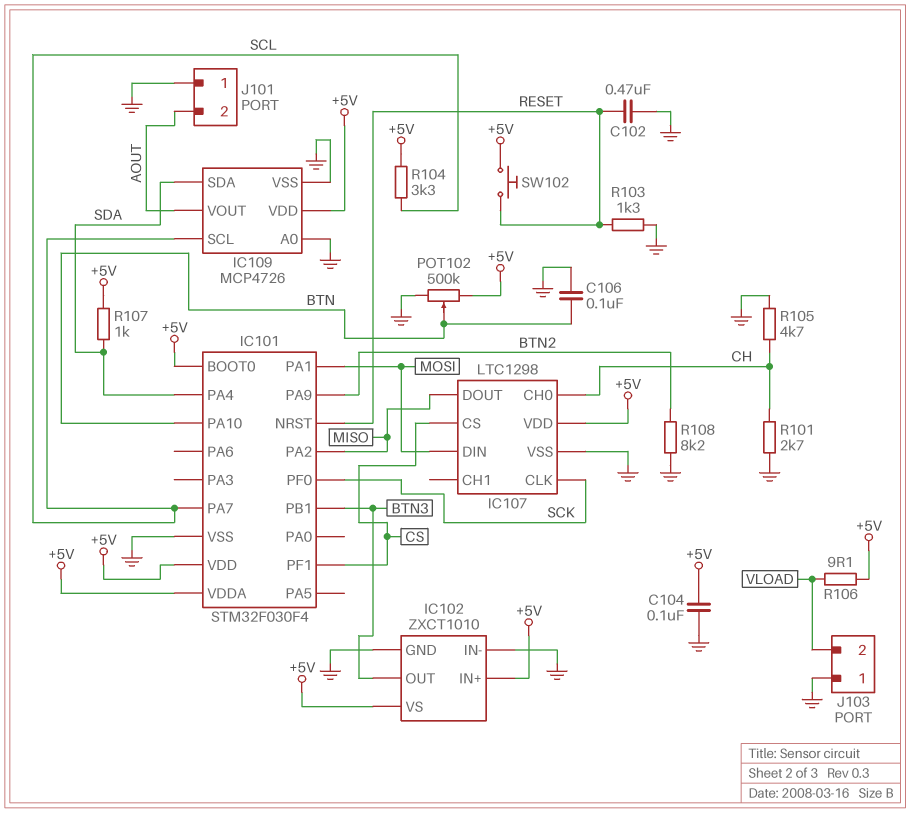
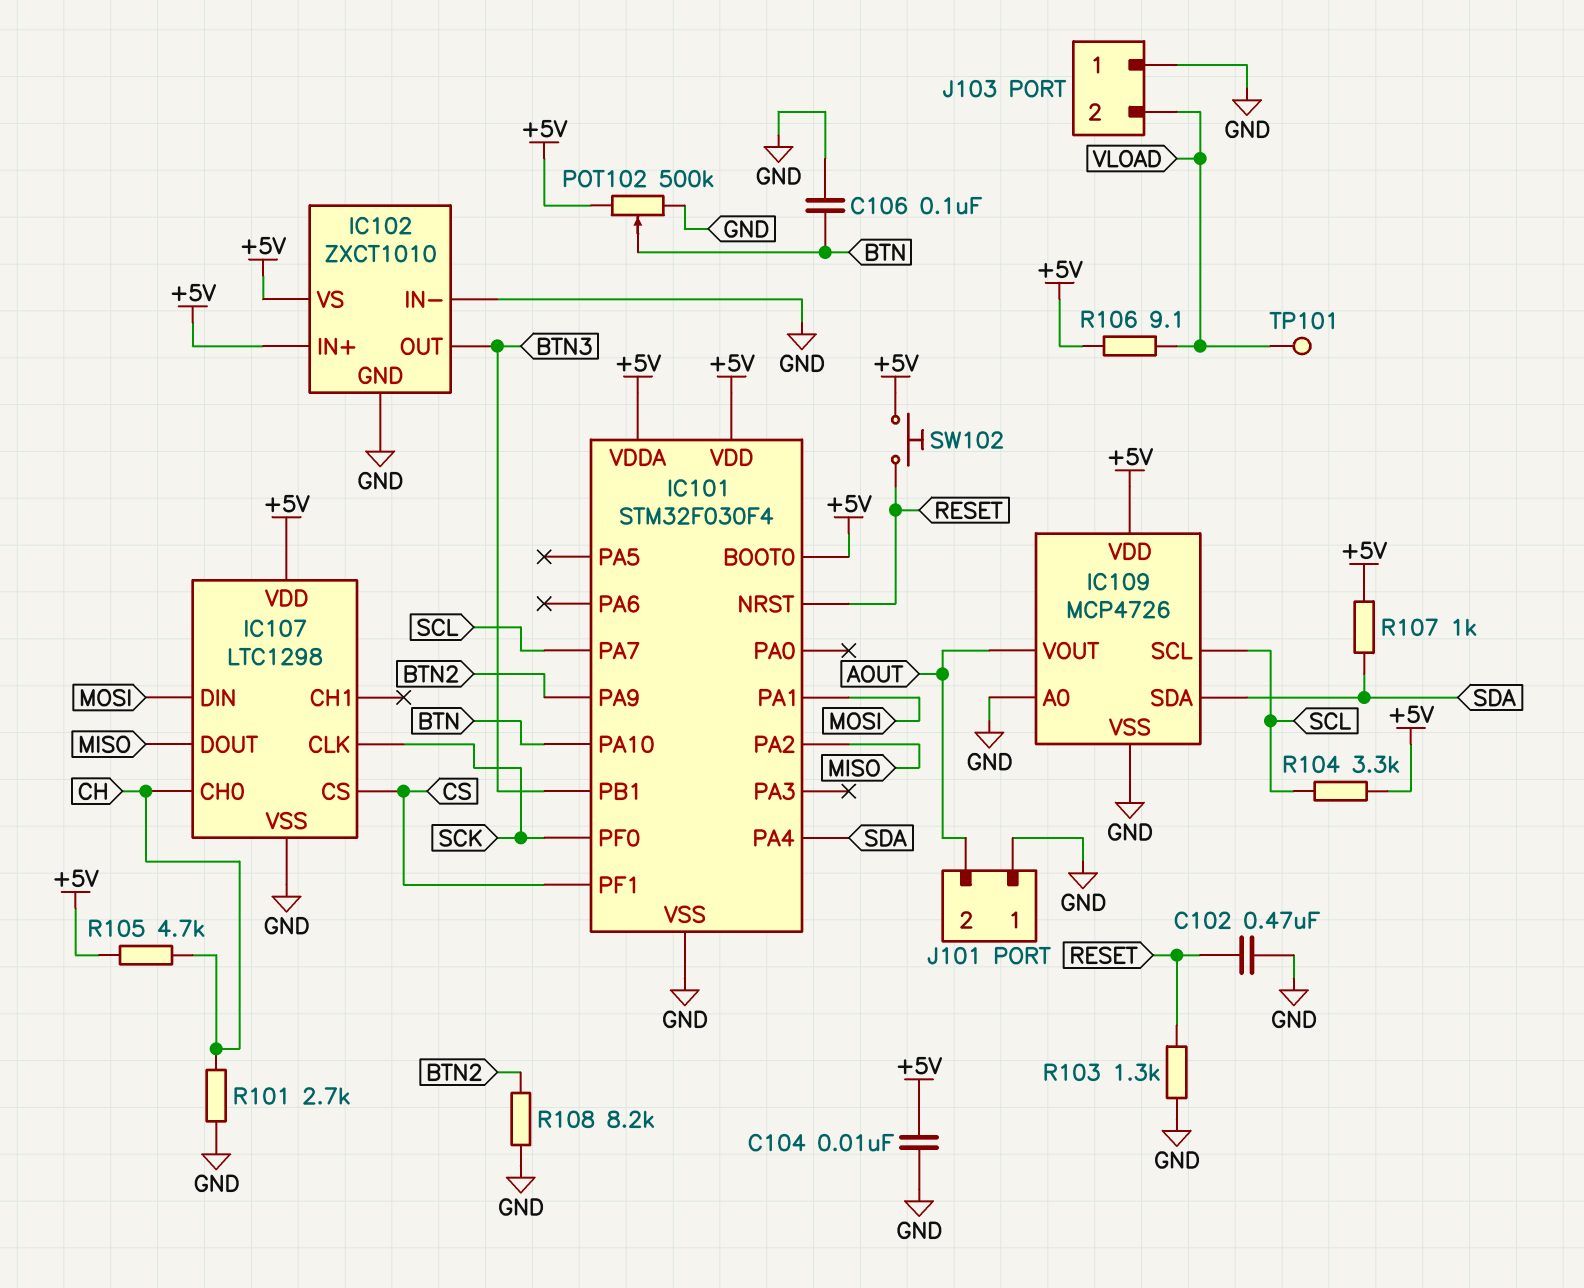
C104: 100nF (+5V, GND) -> 10nF (+5V, GND)
R105: 4.7k (CH, GND) -> 4.7k (+5V, CH)
TP101: none -> test point (VLOAD)

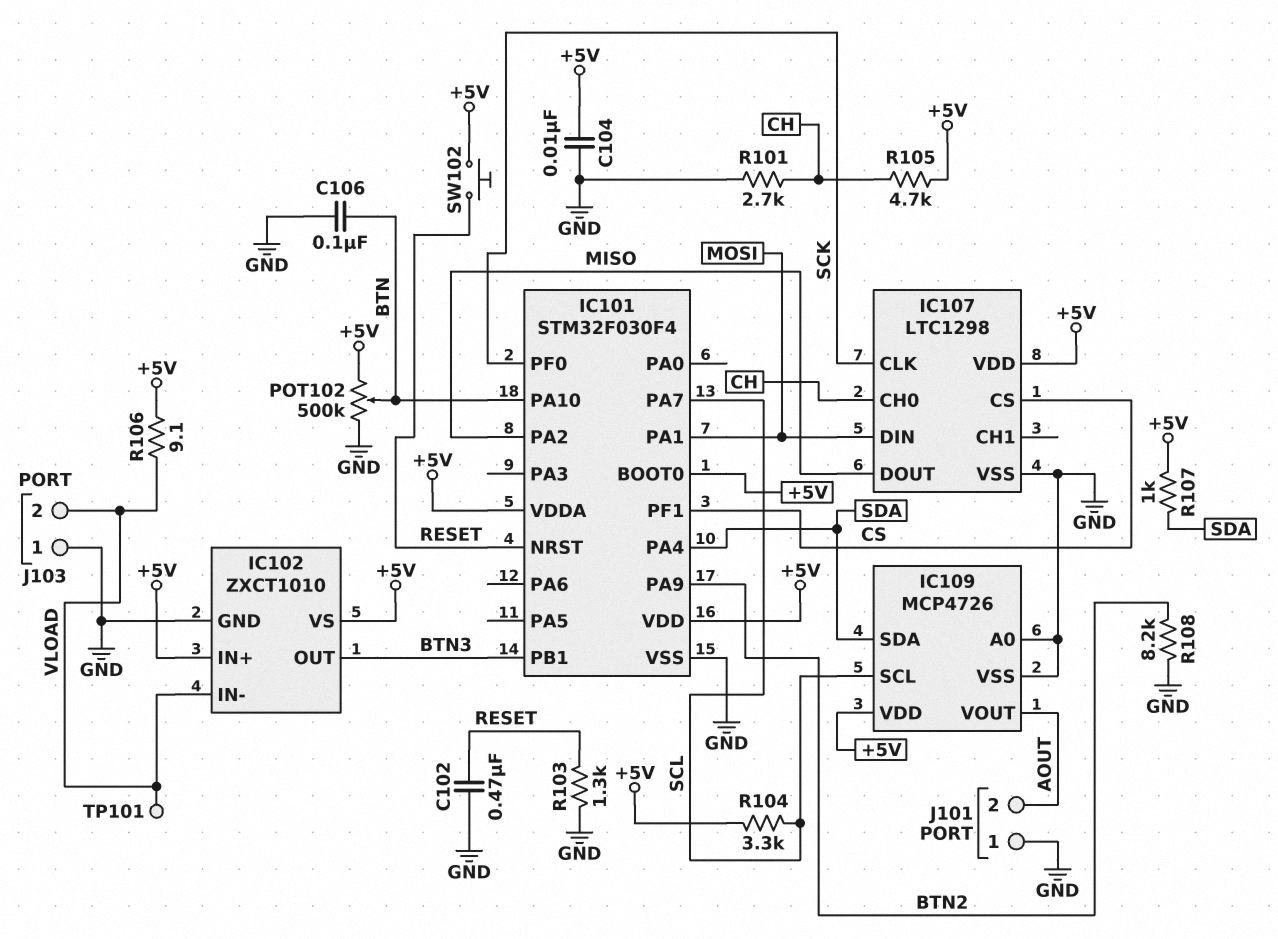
IC102 pin IN-: GND -> VLOAD

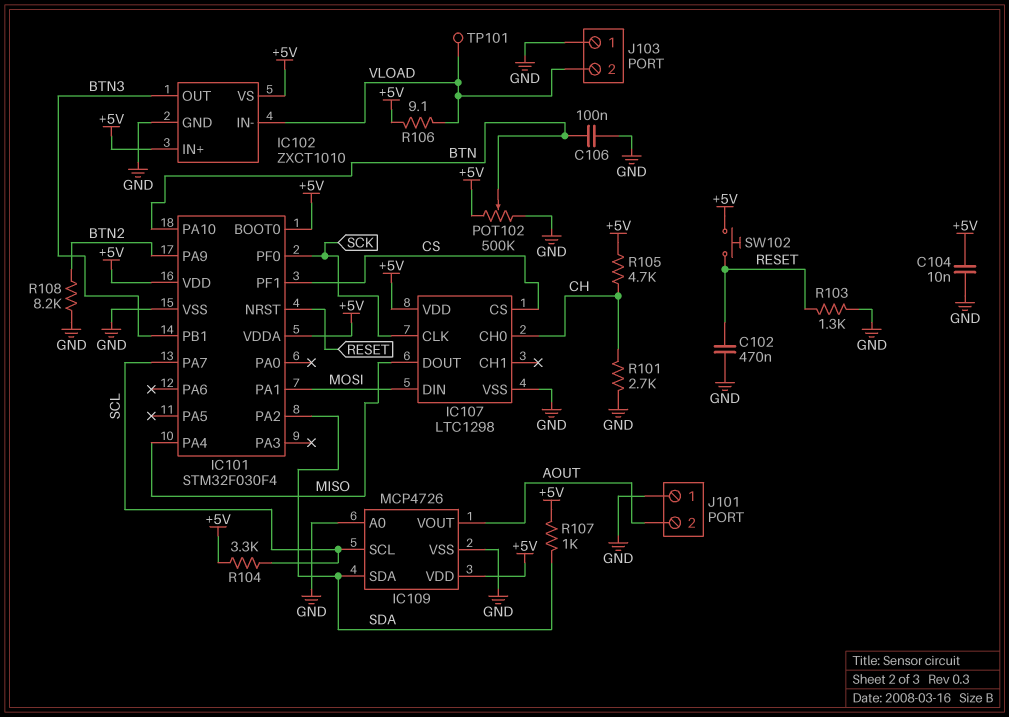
IC101 pin PA2: MISO -> SDA
IC101 pin PA4: SDA -> MISO

